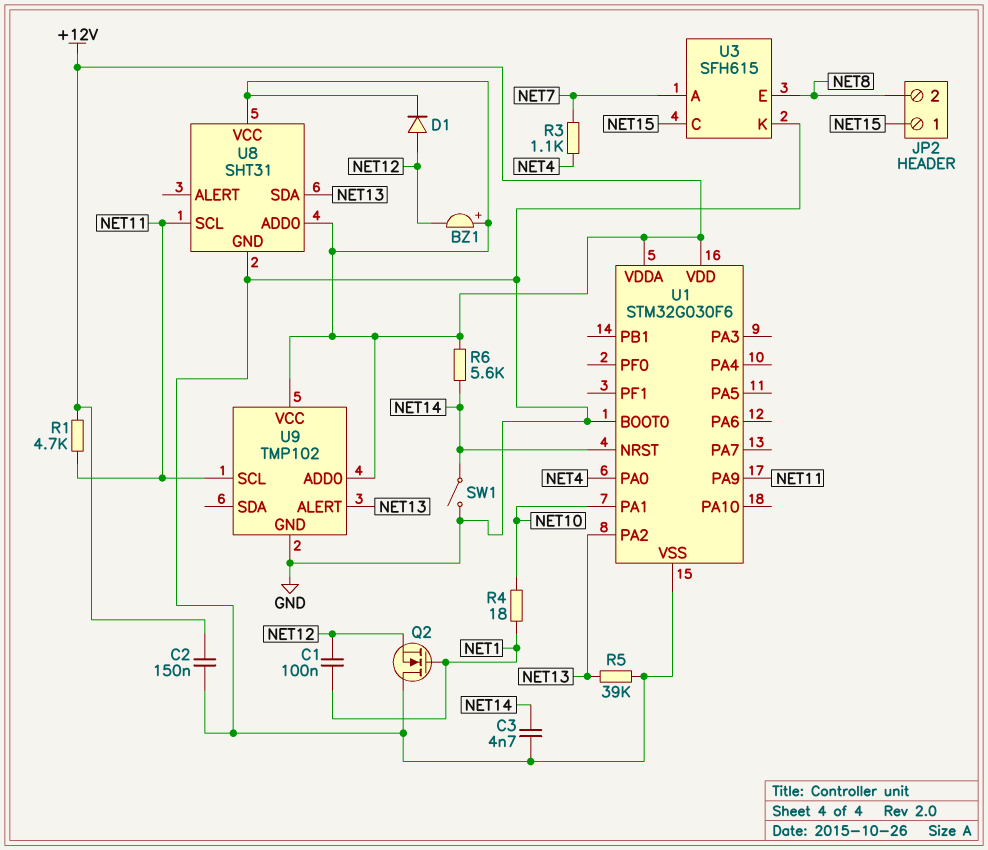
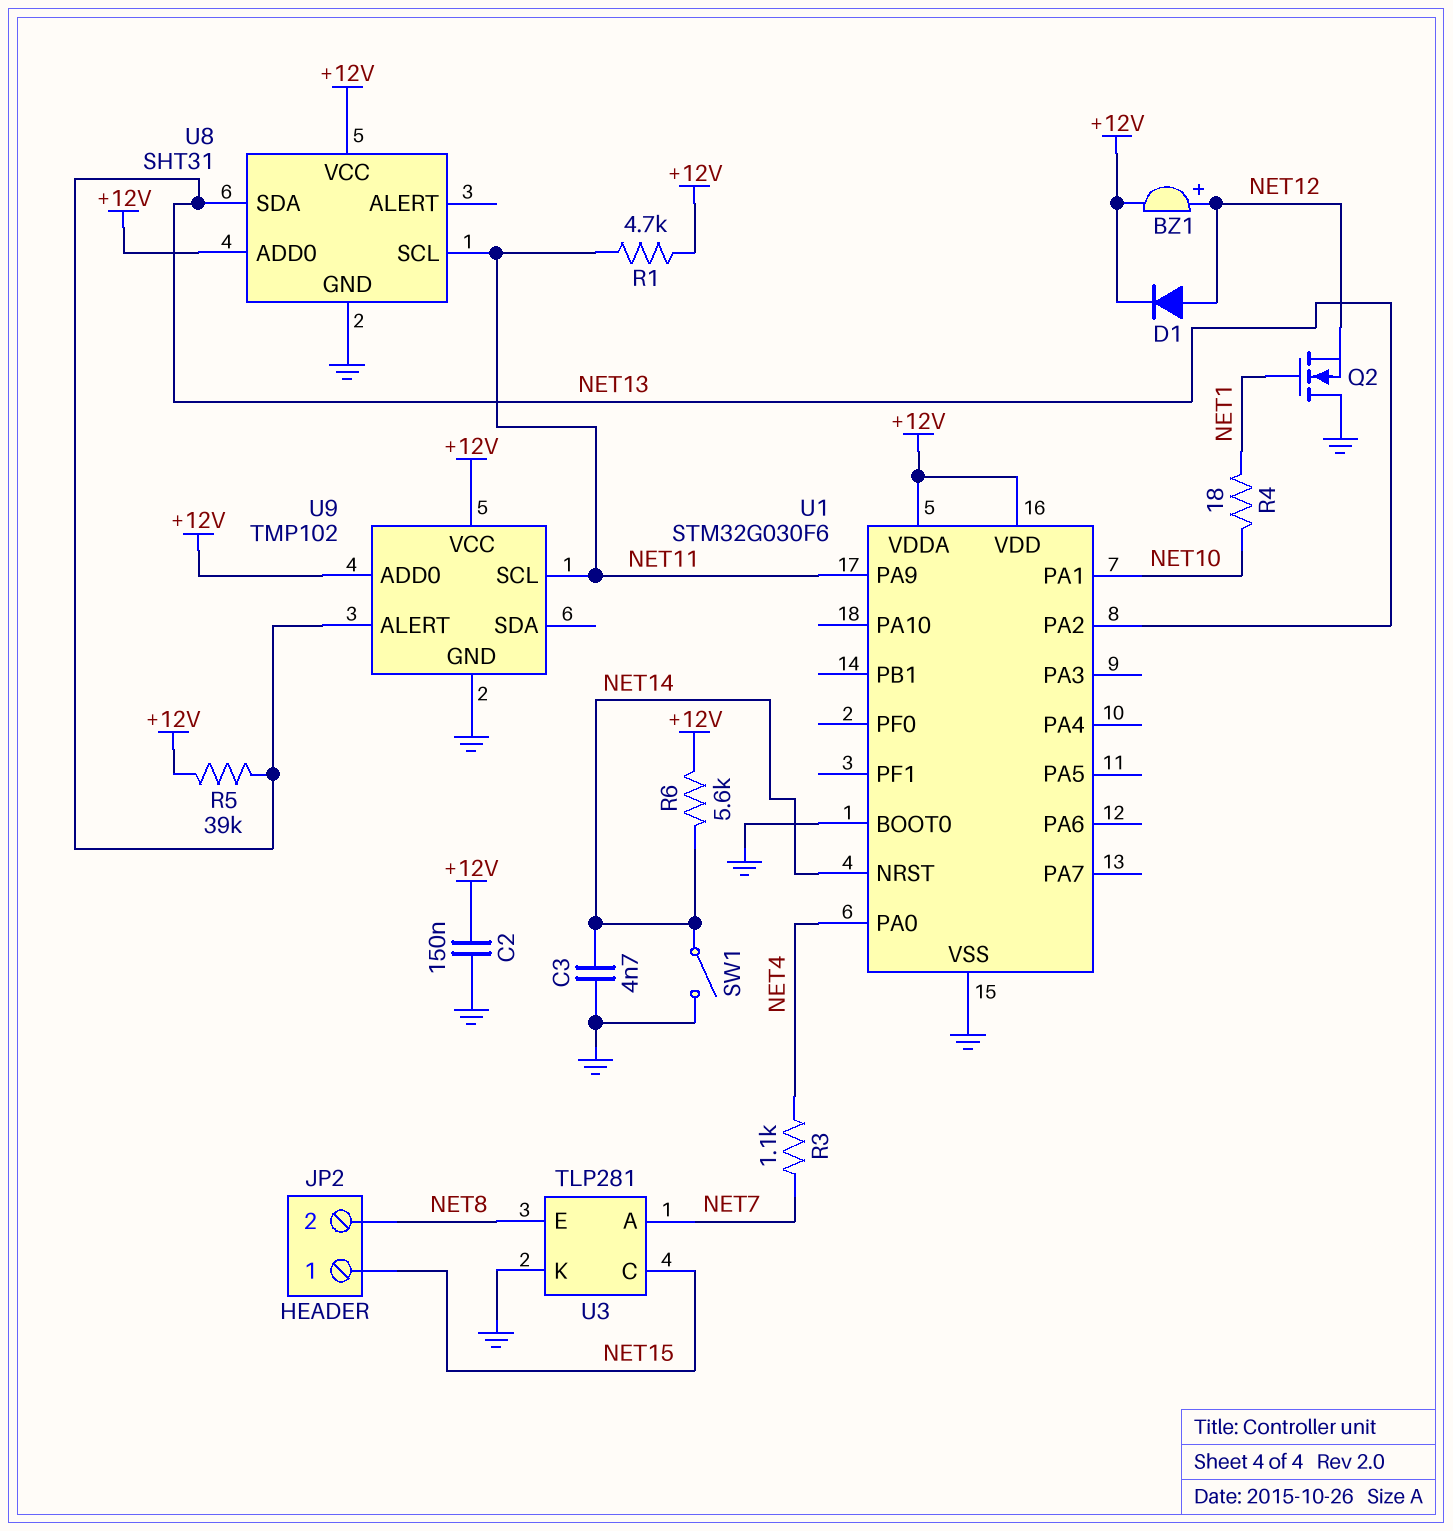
BZ1: buzzer (plus +12V, minus NET12) -> buzzer (plus NET12, minus +12V)
C1: 100nF (NET1, NET12) -> none
R5: 39k (GND, NET13) -> 39k (+12V, NET13)
U3: SFH615 -> TLP281

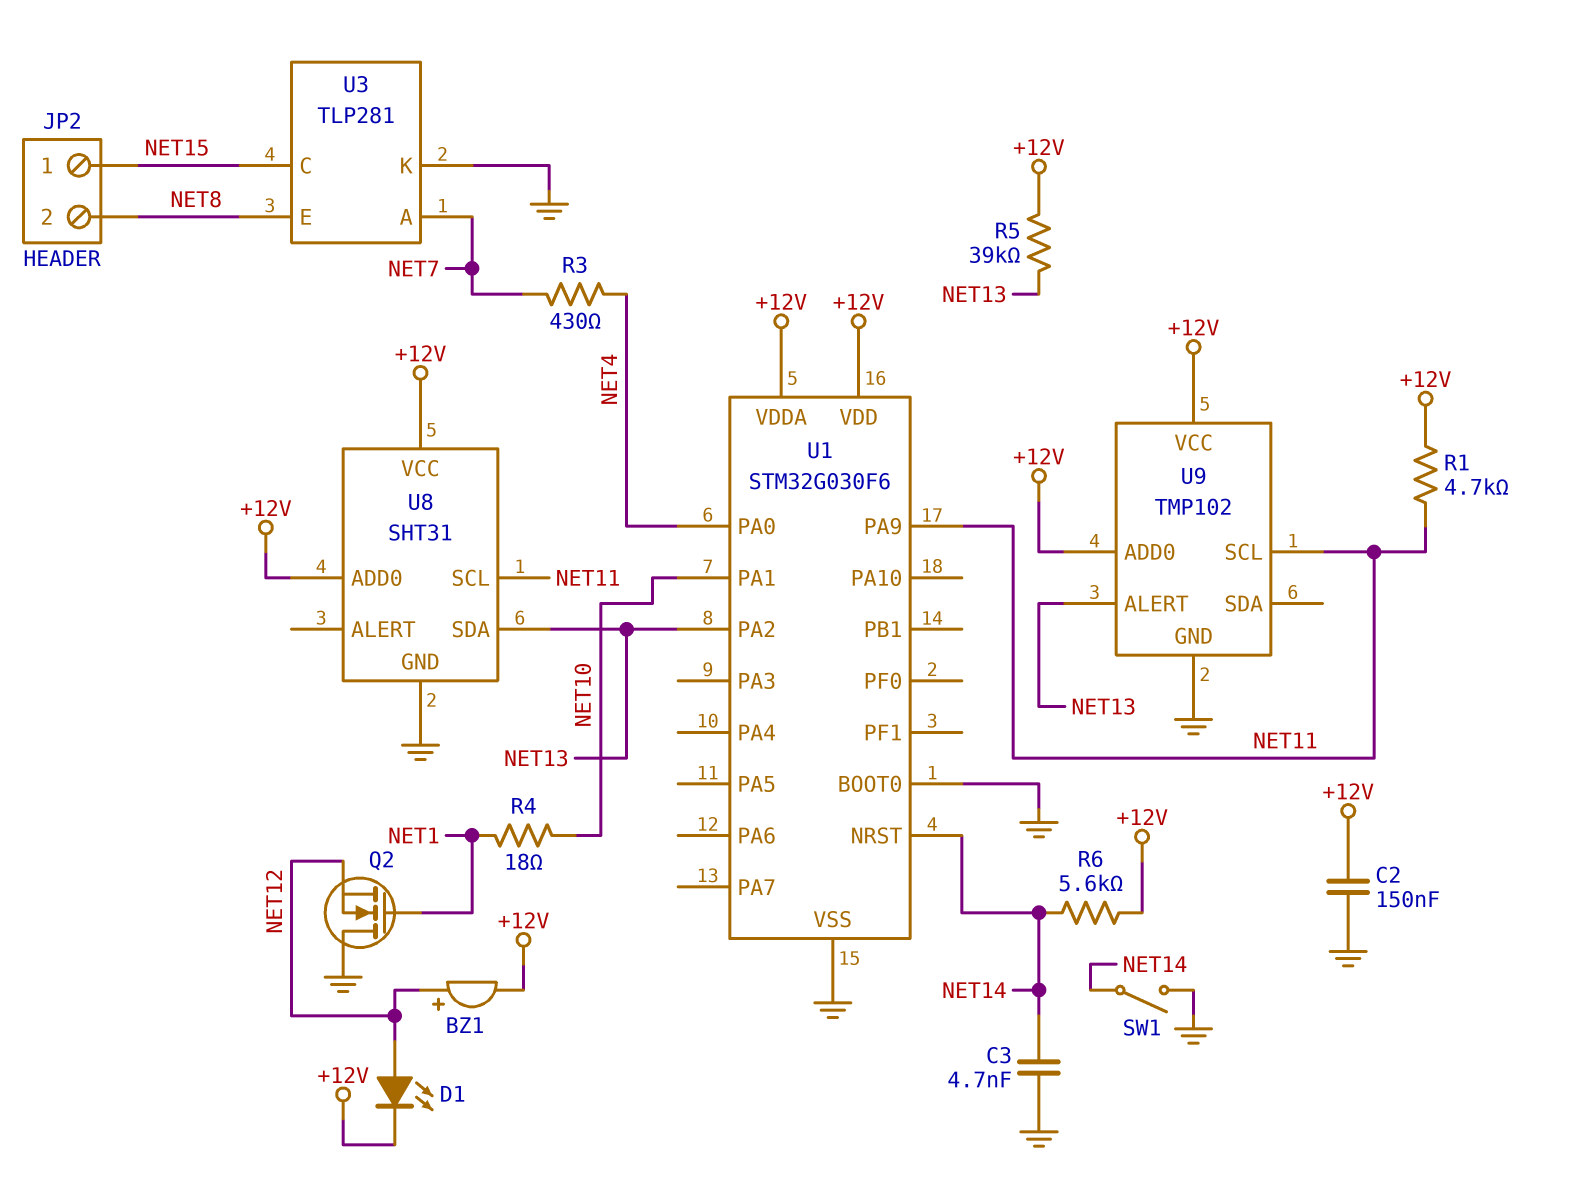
D1: diode (A NET12, K +12V) -> LED (A NET12, K +12V)
R3: 1.1k (NET4, NET7) -> 430 (NET4, NET7)

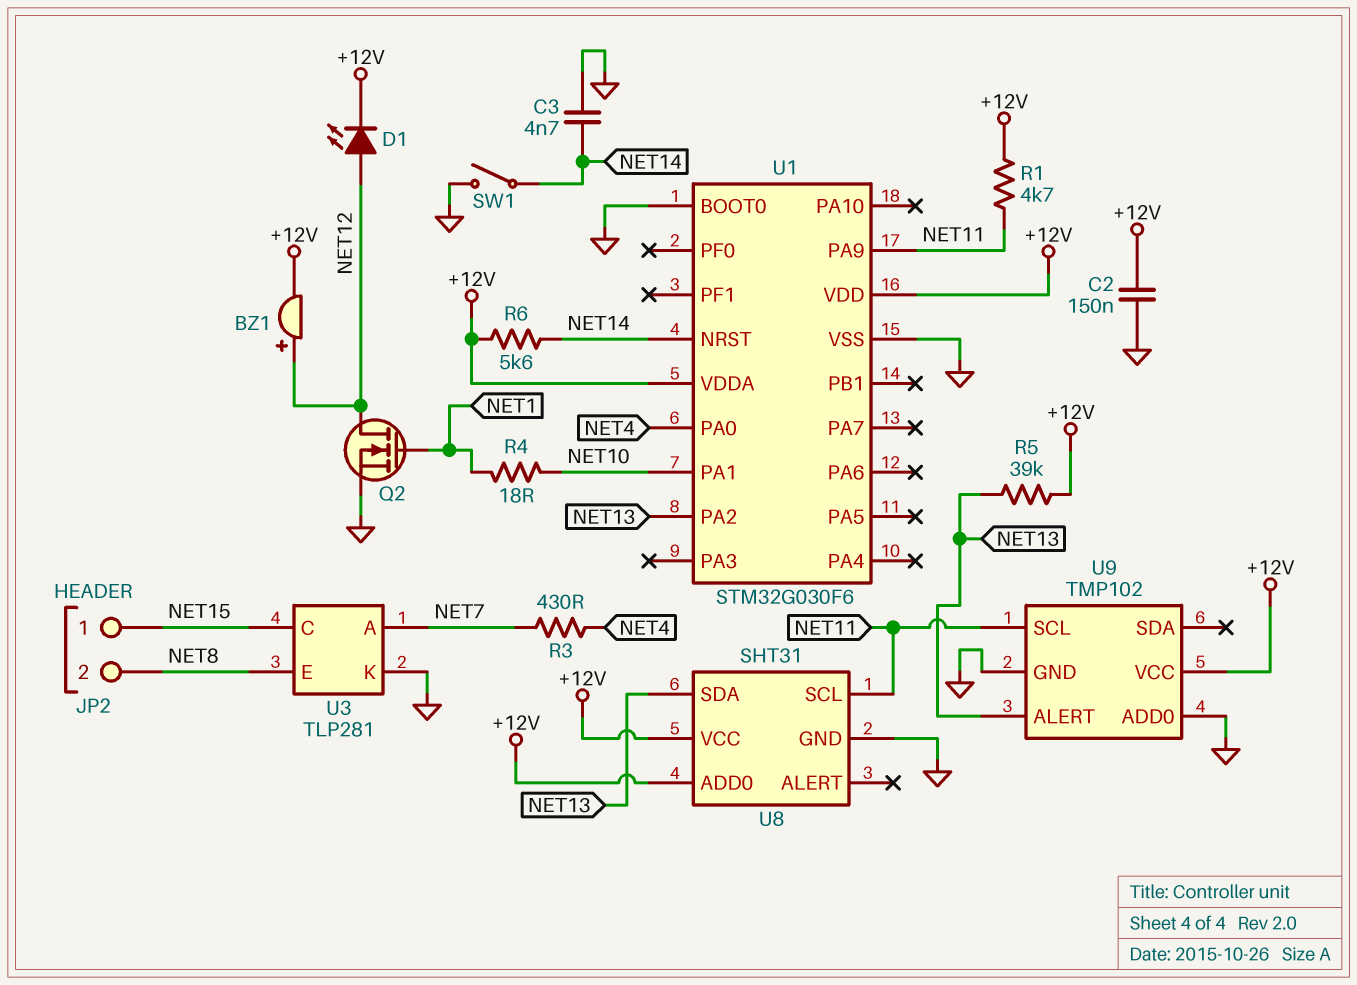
Q2: NMOS (G NET1, D GND, S NET12) -> NMOS (G NET1, D NET12, S GND)
U9 pin ADD0: +12V -> GND

